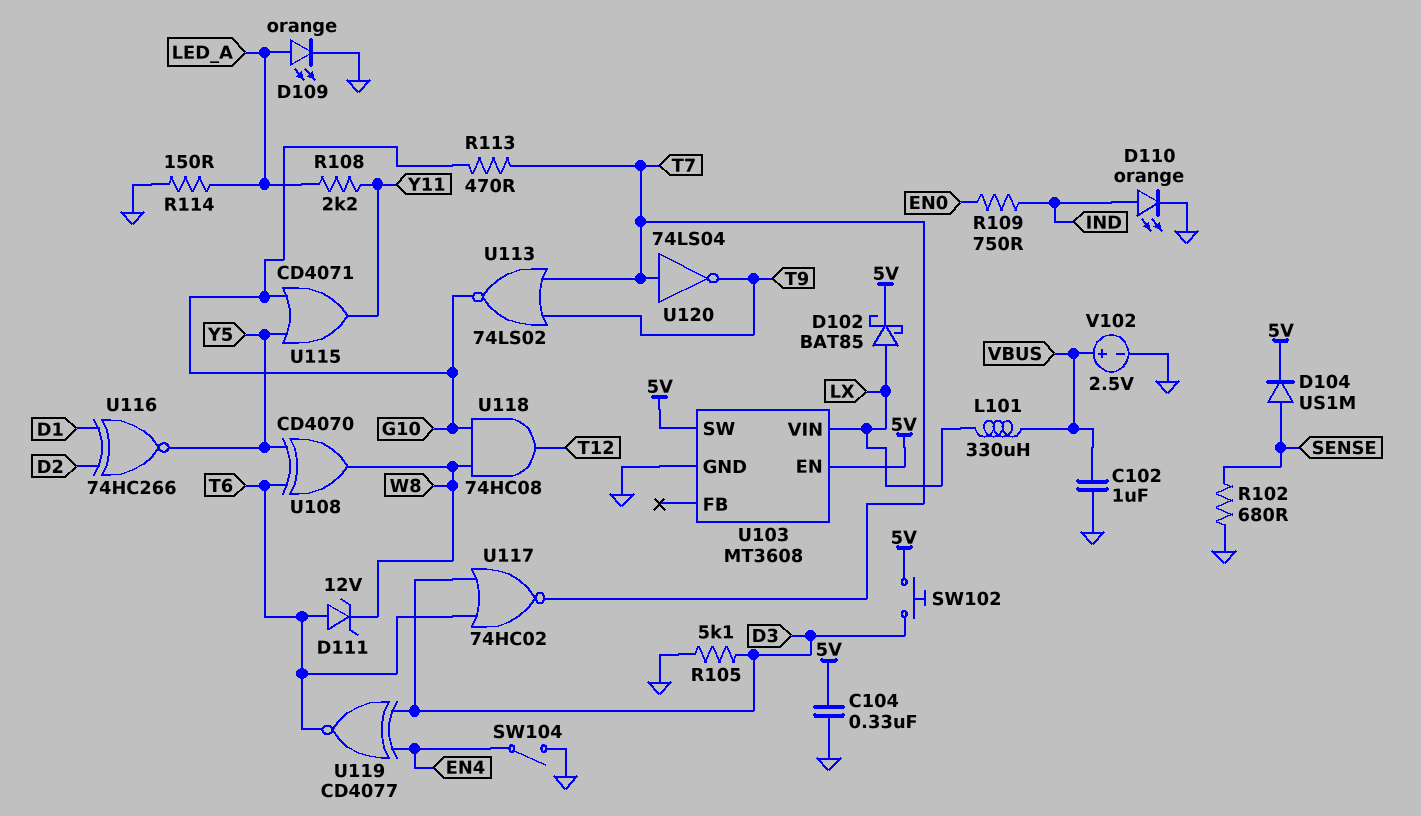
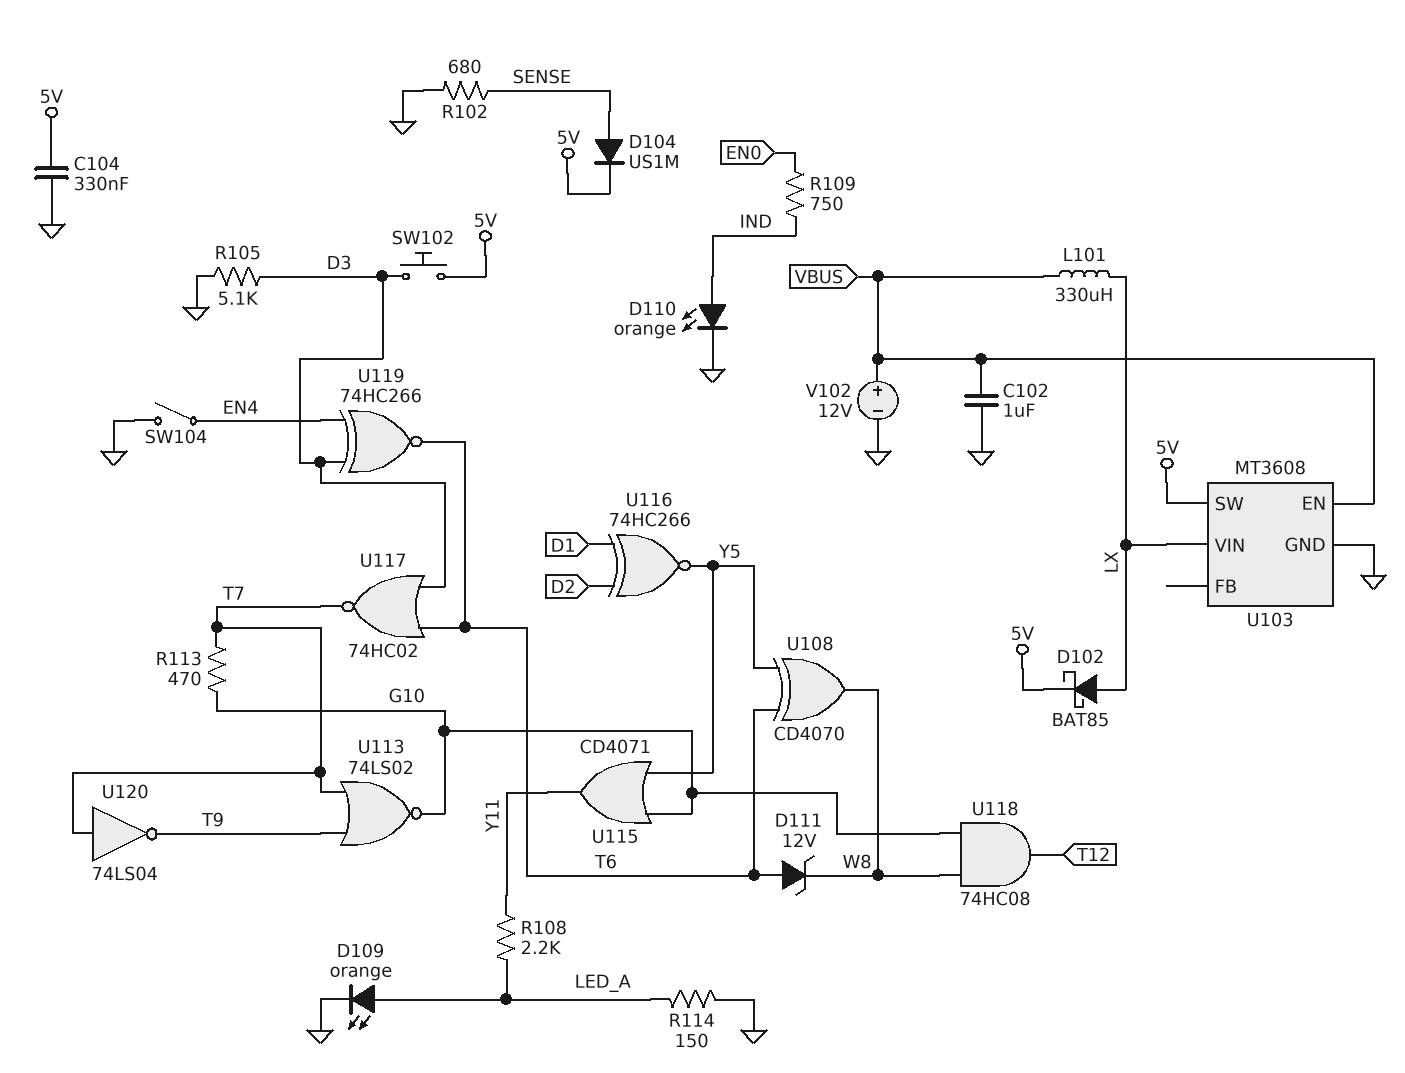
U103 pin EN: 5V -> VBUS
U119: XNOR CD4077 (in D3, in EN4, out T6) -> XNOR 74HC266 (in D3, in EN4, out T6)
V102: 2.5V (plus VBUS, minus GND) -> 12V (plus VBUS, minus GND)

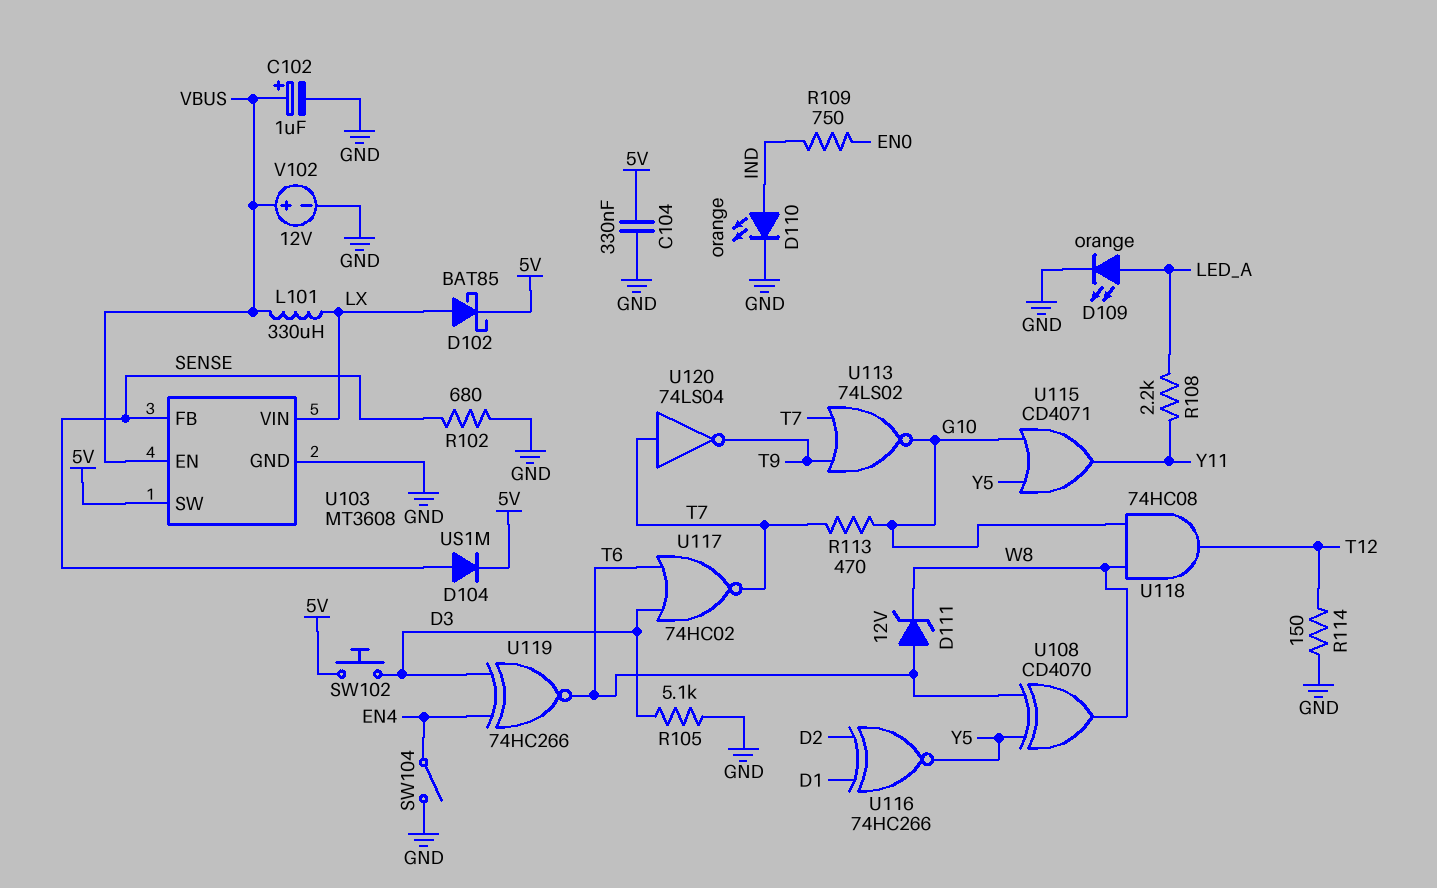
C102: 1uF (GND, VBUS) -> 1uF (plus VBUS, minus GND)
R114: 150 (GND, LED_A) -> 150 (GND, T12)
U103 pin FB: none -> SENSE

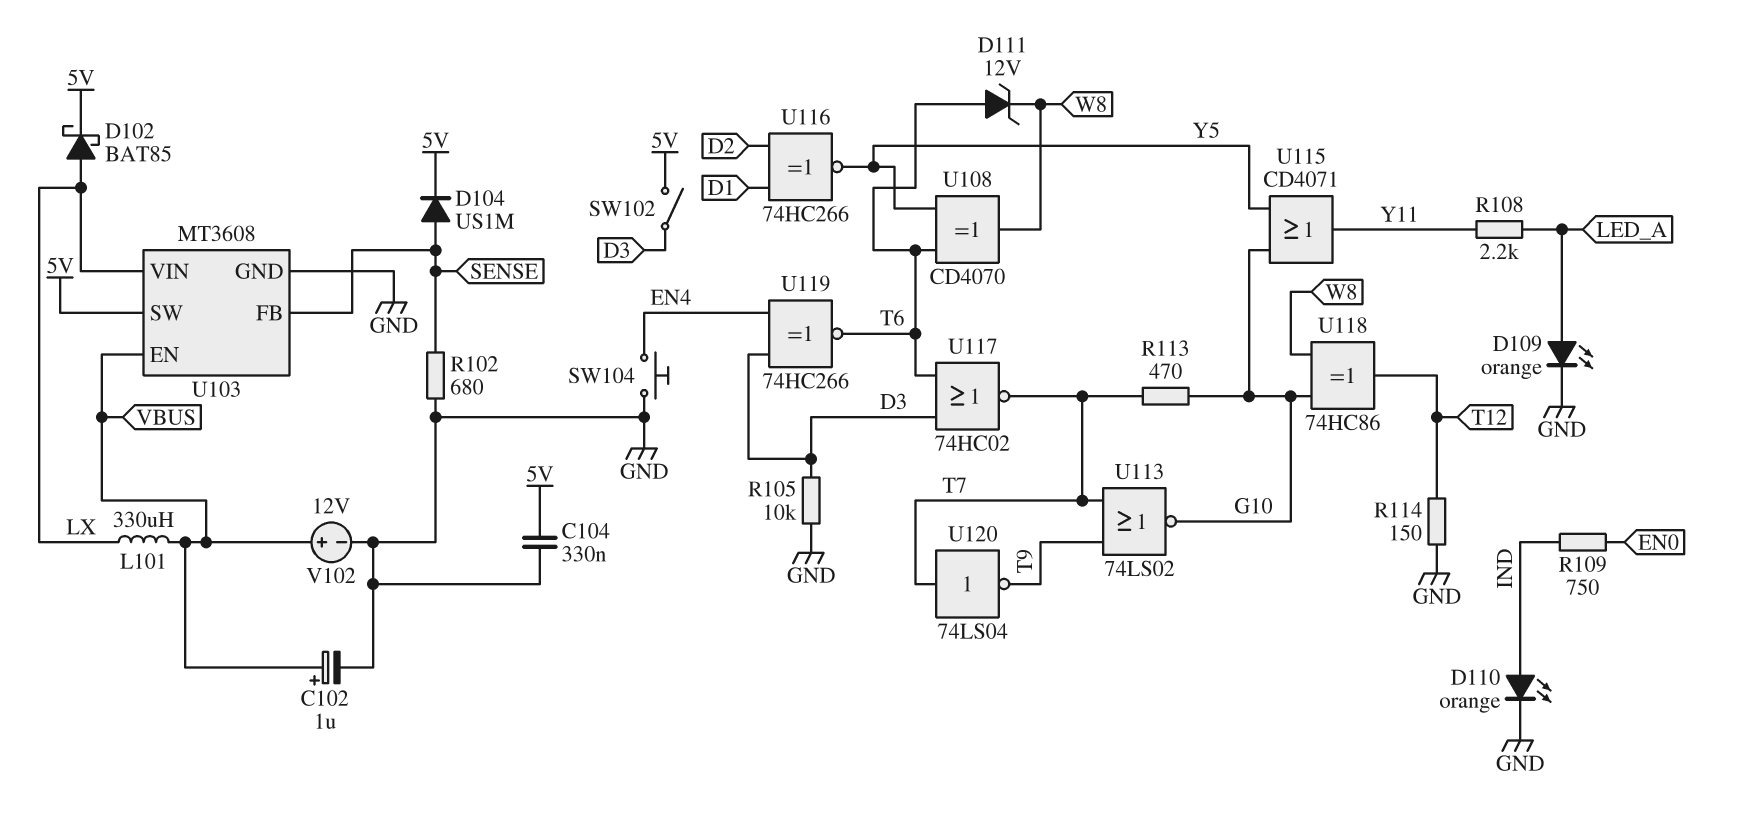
R105: 5.1k (D3, GND) -> 10k (D3, GND)
SW102: button (5V, D3) -> switch (5V, D3)
SW104: switch (EN4, GND) -> button (EN4, GND)
U118: AND 74HC08 (in G10, in W8, out T12) -> XOR 74HC86 (in G10, in W8, out T12)

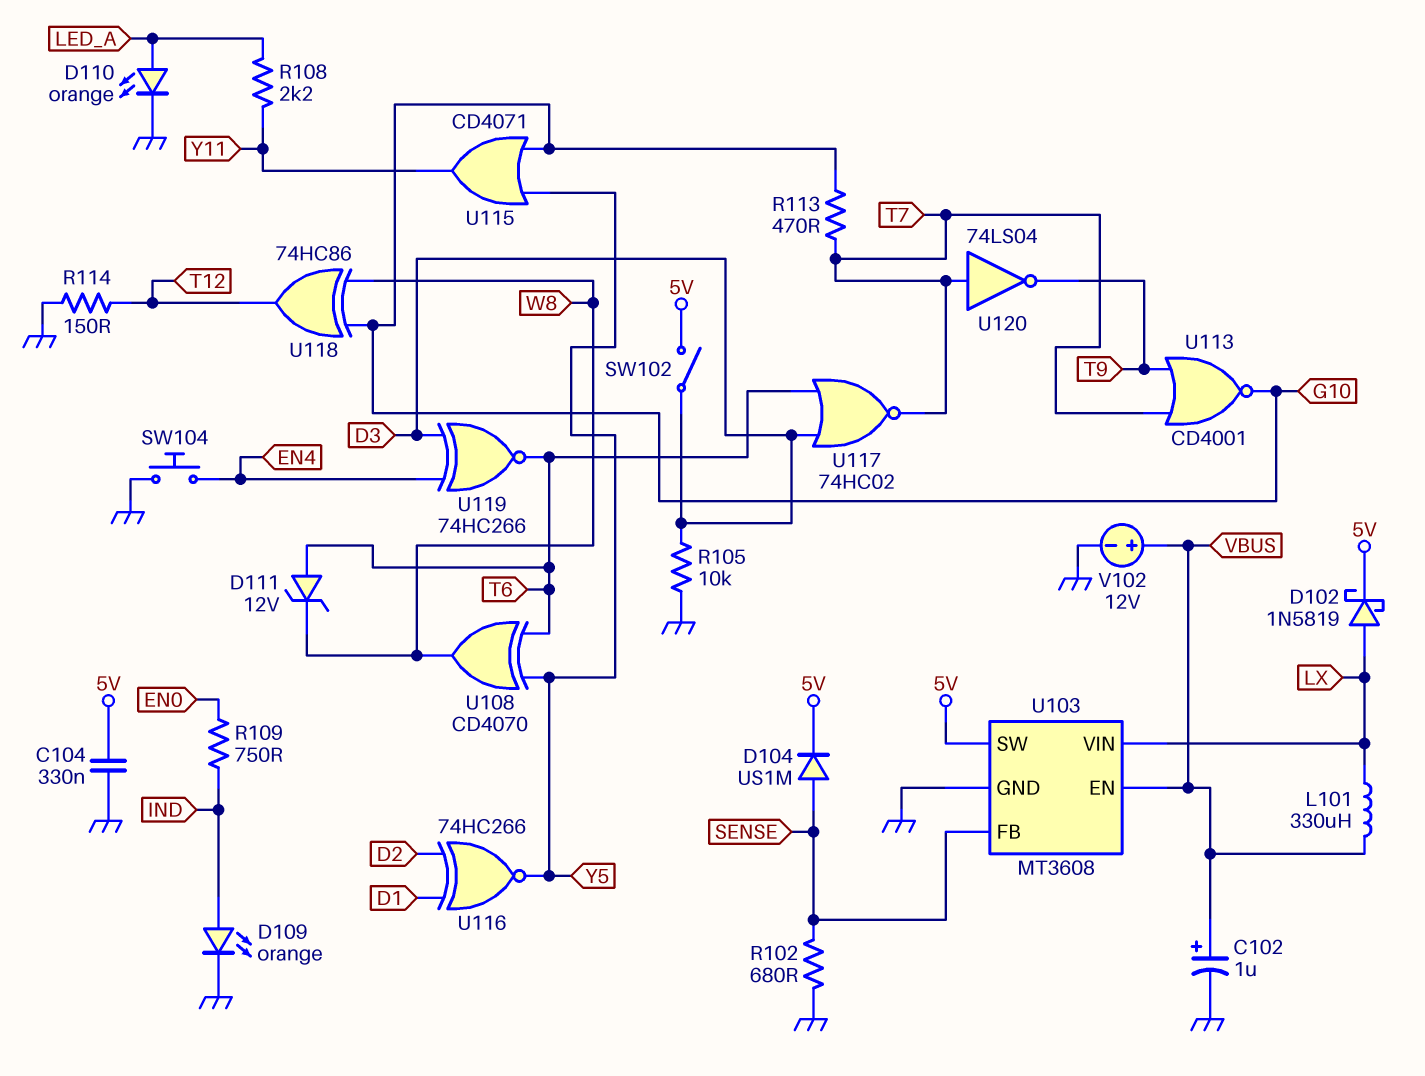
D102: schottky BAT85 (A LX, K 5V) -> schottky 1N5819 (A LX, K 5V)
D109: LED orange (A LED_A, K GND) -> LED orange (A IND, K GND)
D110: LED orange (A IND, K GND) -> LED orange (A LED_A, K GND)
U113: NOR 74LS02 (in T7, in T9, out G10) -> NOR CD4001 (in T7, in T9, out G10)

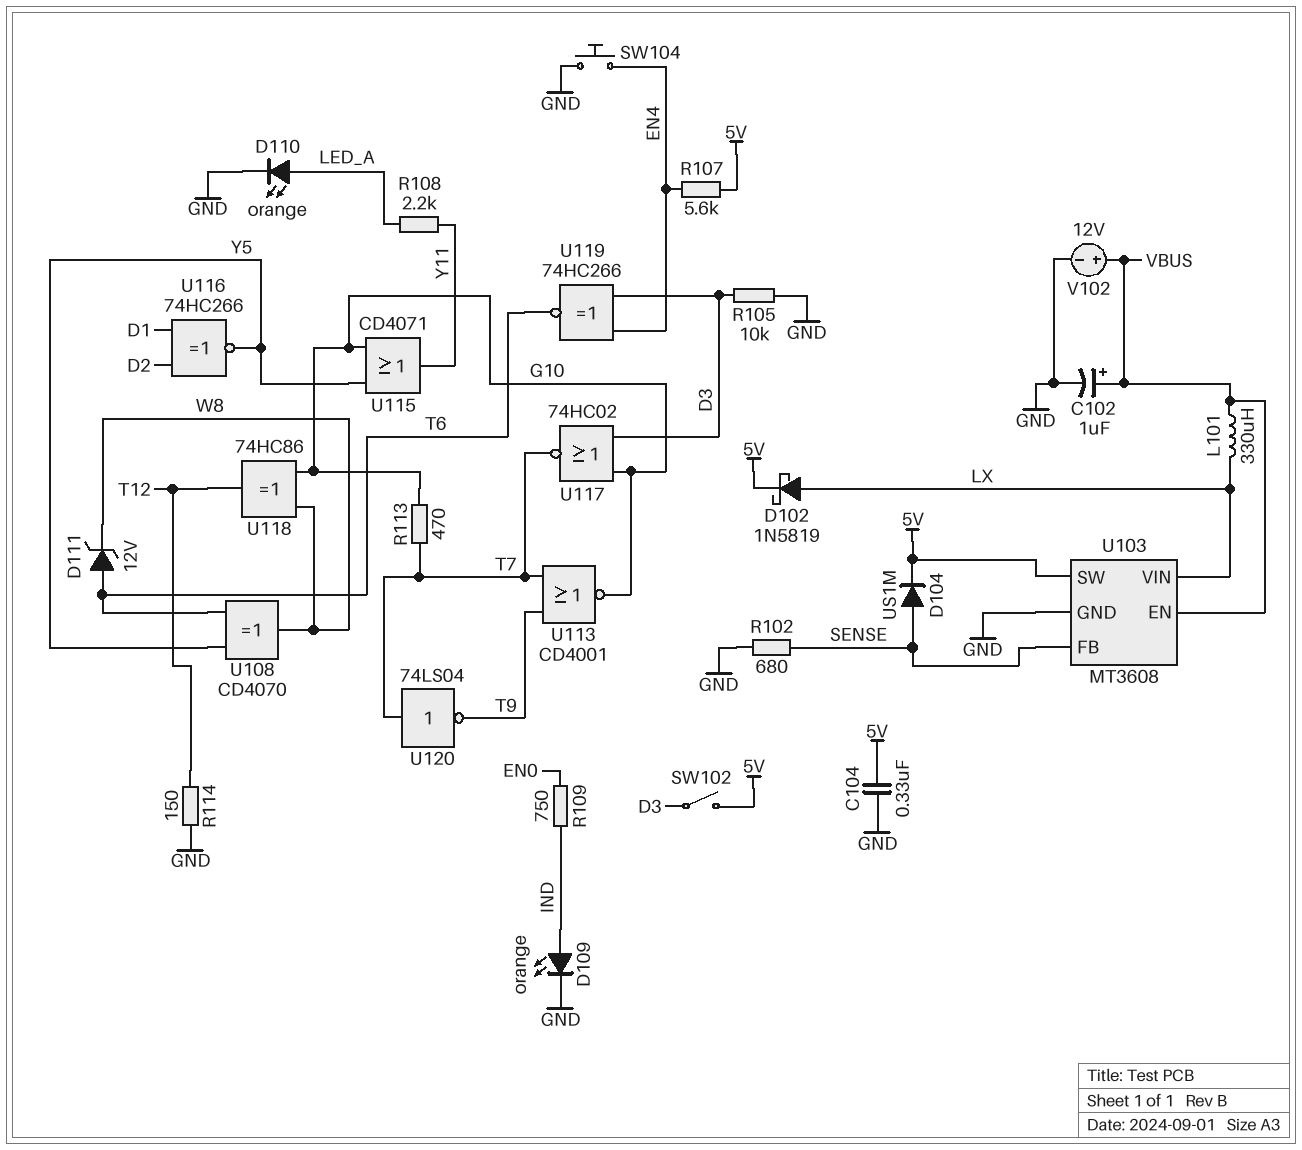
R107: none -> 5.6k (5V, EN4)
U117: NOR 74HC02 (in D3, in T6, out T7) -> NOR 74HC02 (in D3, in G10, out T7)

